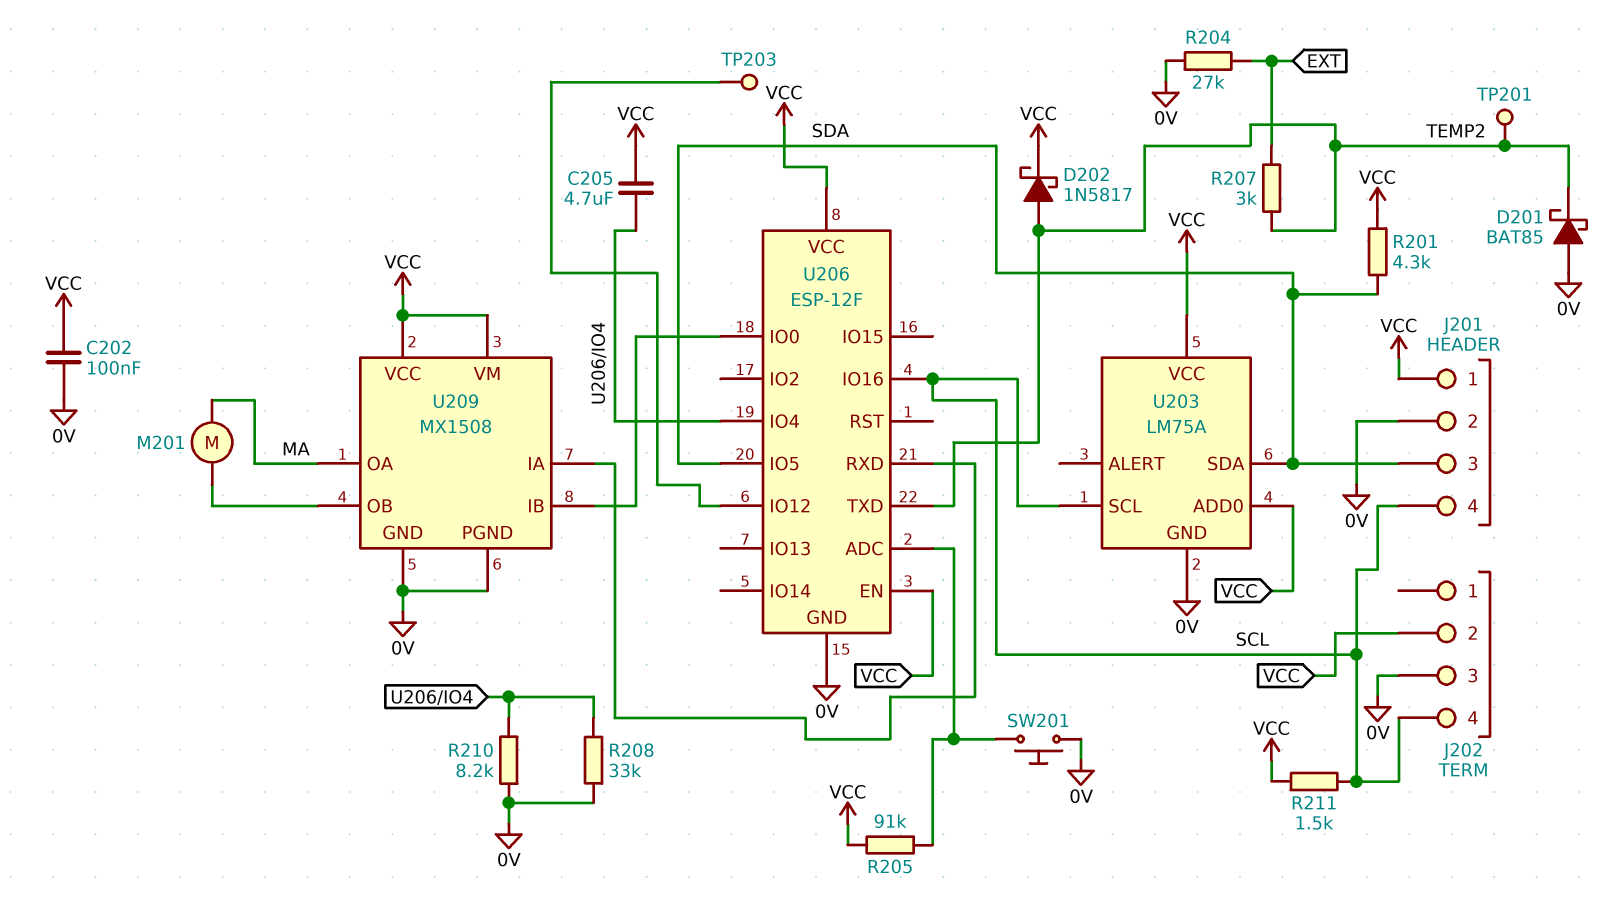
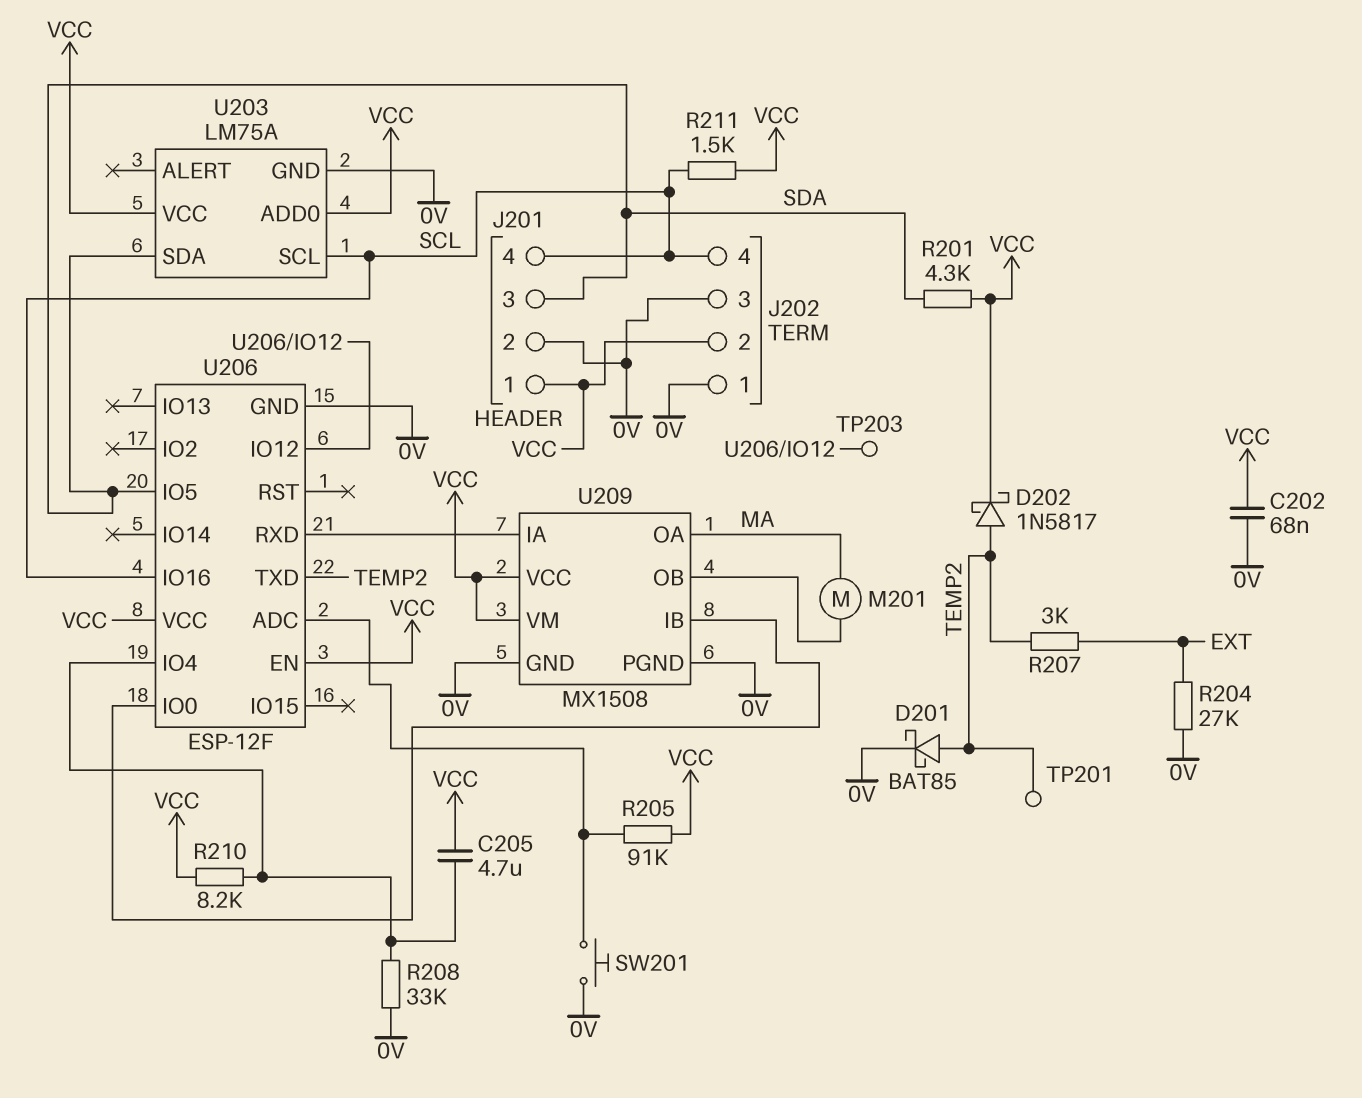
C202: 100nF (0V, VCC) -> 68nF (0V, VCC)
D201: schottky BAT85 (A 0V, K TEMP2) -> schottky BAT85 (A TEMP2, K 0V)
J202 pin 1: none -> 0V
R210: 8.2k (0V, U206/IO4) -> 8.2k (U206/IO4, VCC)

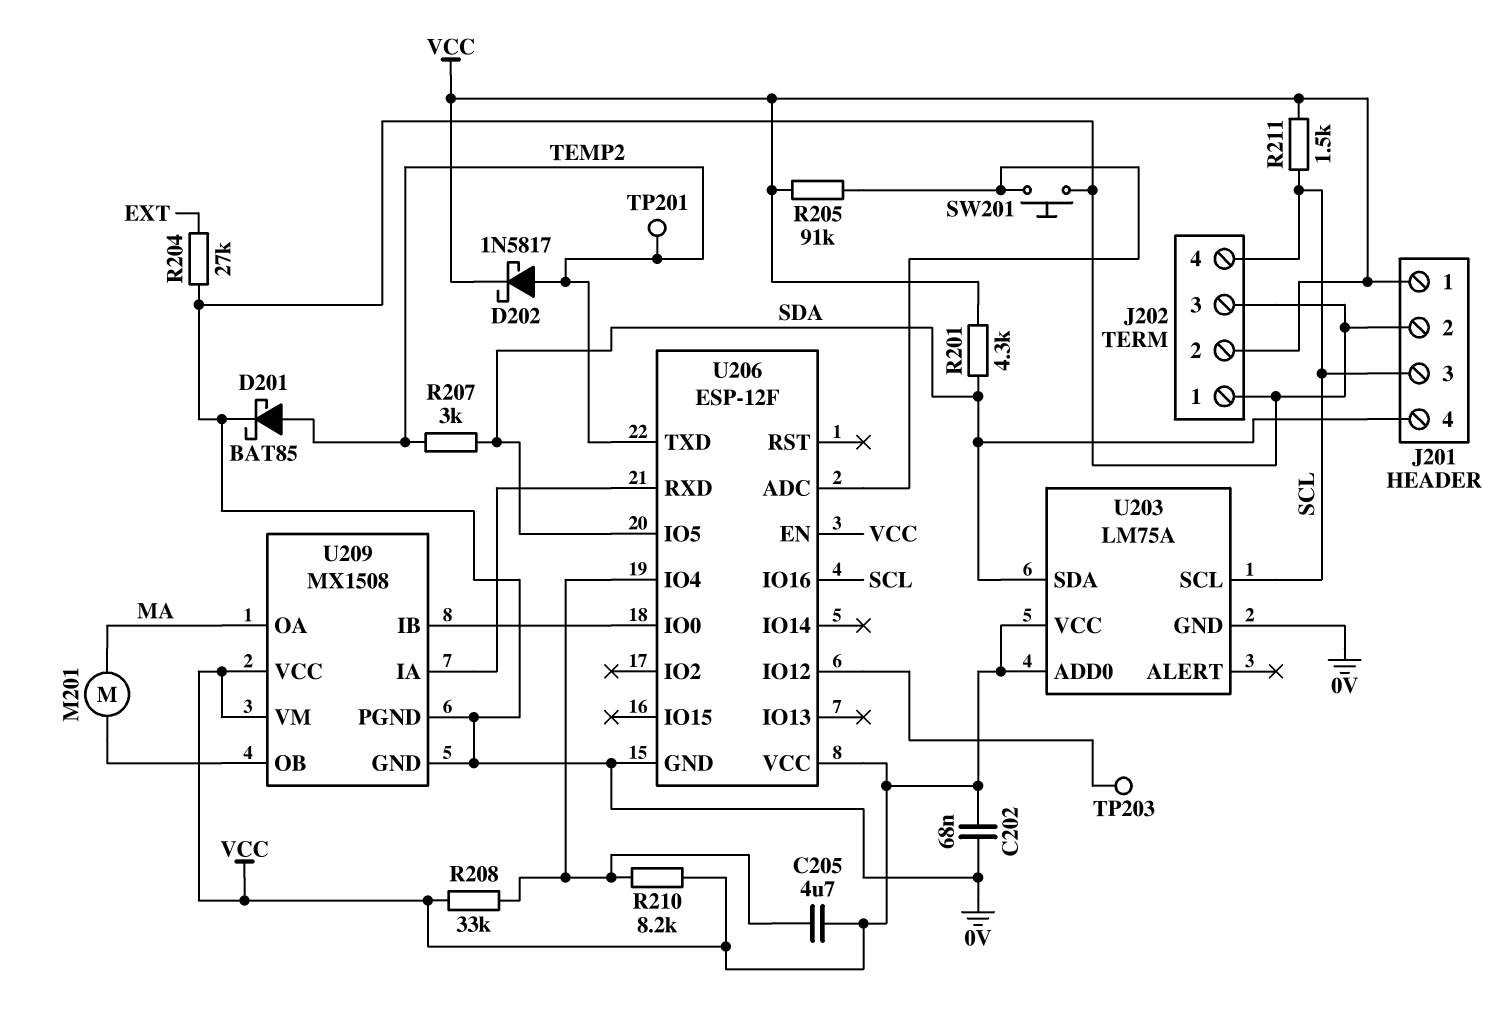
J201 pin 3: SDA -> SCL
J201 pin 4: SCL -> SDA
R207: 3k (EXT, TEMP2) -> 3k (SDA, TEMP2)
R208: 33k (0V, U206/IO4) -> 33k (U206/IO4, VCC)

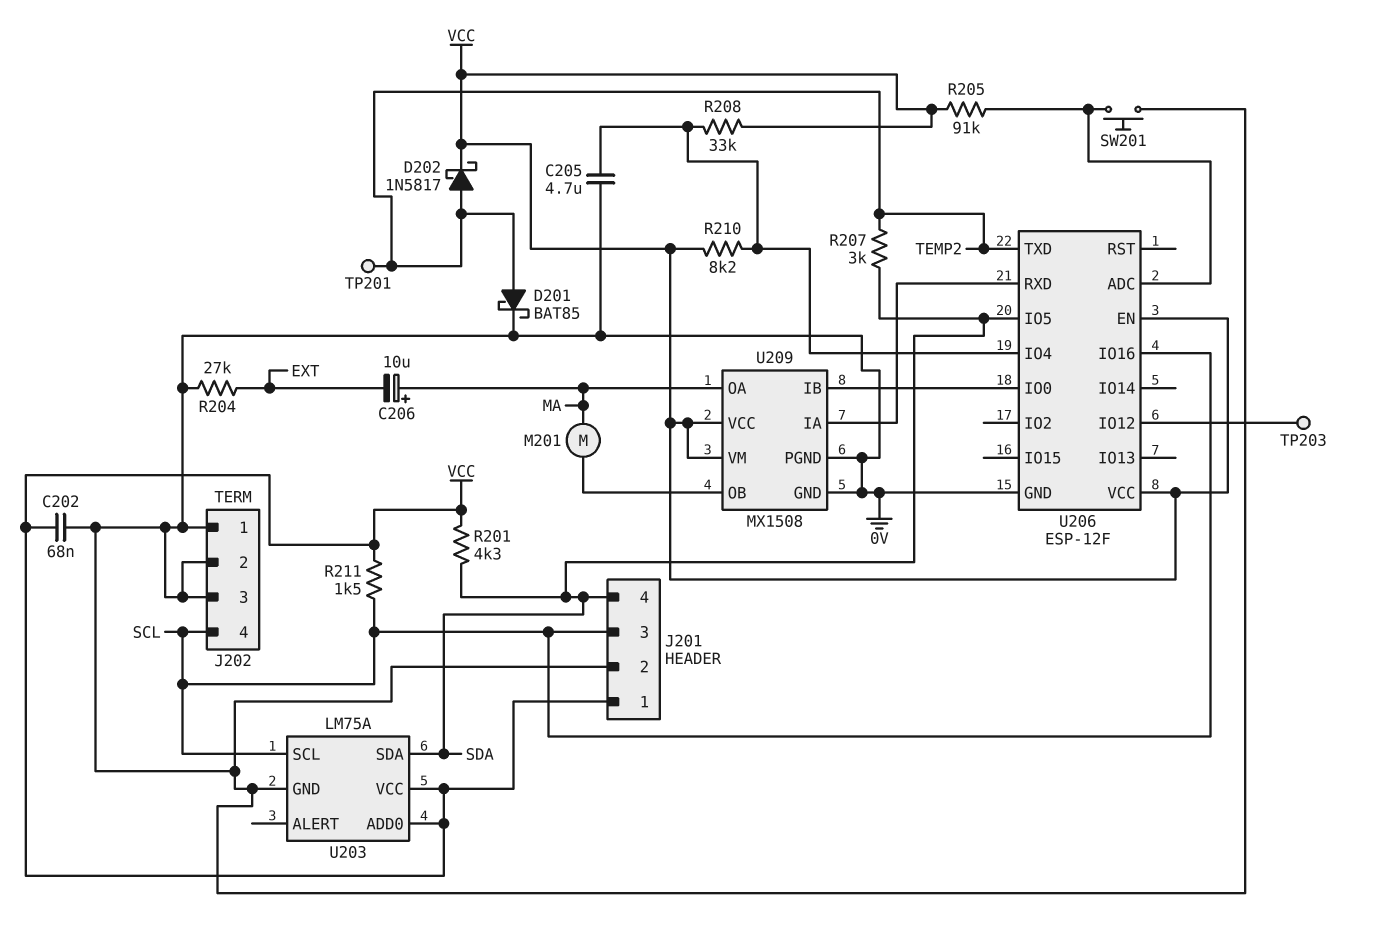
C205: 4.7uF (U206/IO4, VCC) -> 4.7uF (0V, U206/IO4)
C206: none -> 10uF (plus MA, minus EXT)
J202 pin 2: VCC -> 0V

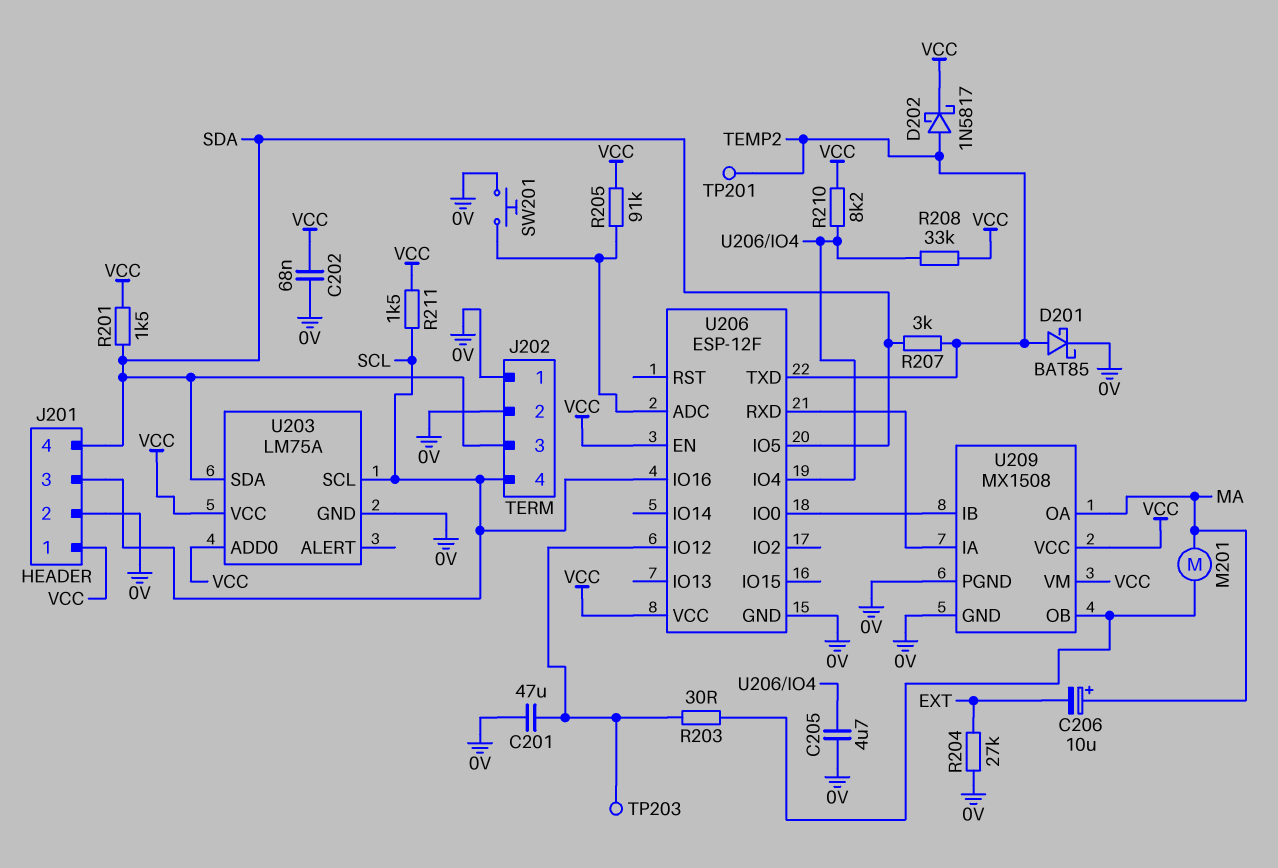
C201: none -> 47uF (0V, U206/IO12)
J202 pin 3: 0V -> SDA
R201: 4.3k (SDA, VCC) -> 1.5k (SDA, VCC)
R203: none -> 30 (U206/IO12, U209/OB)

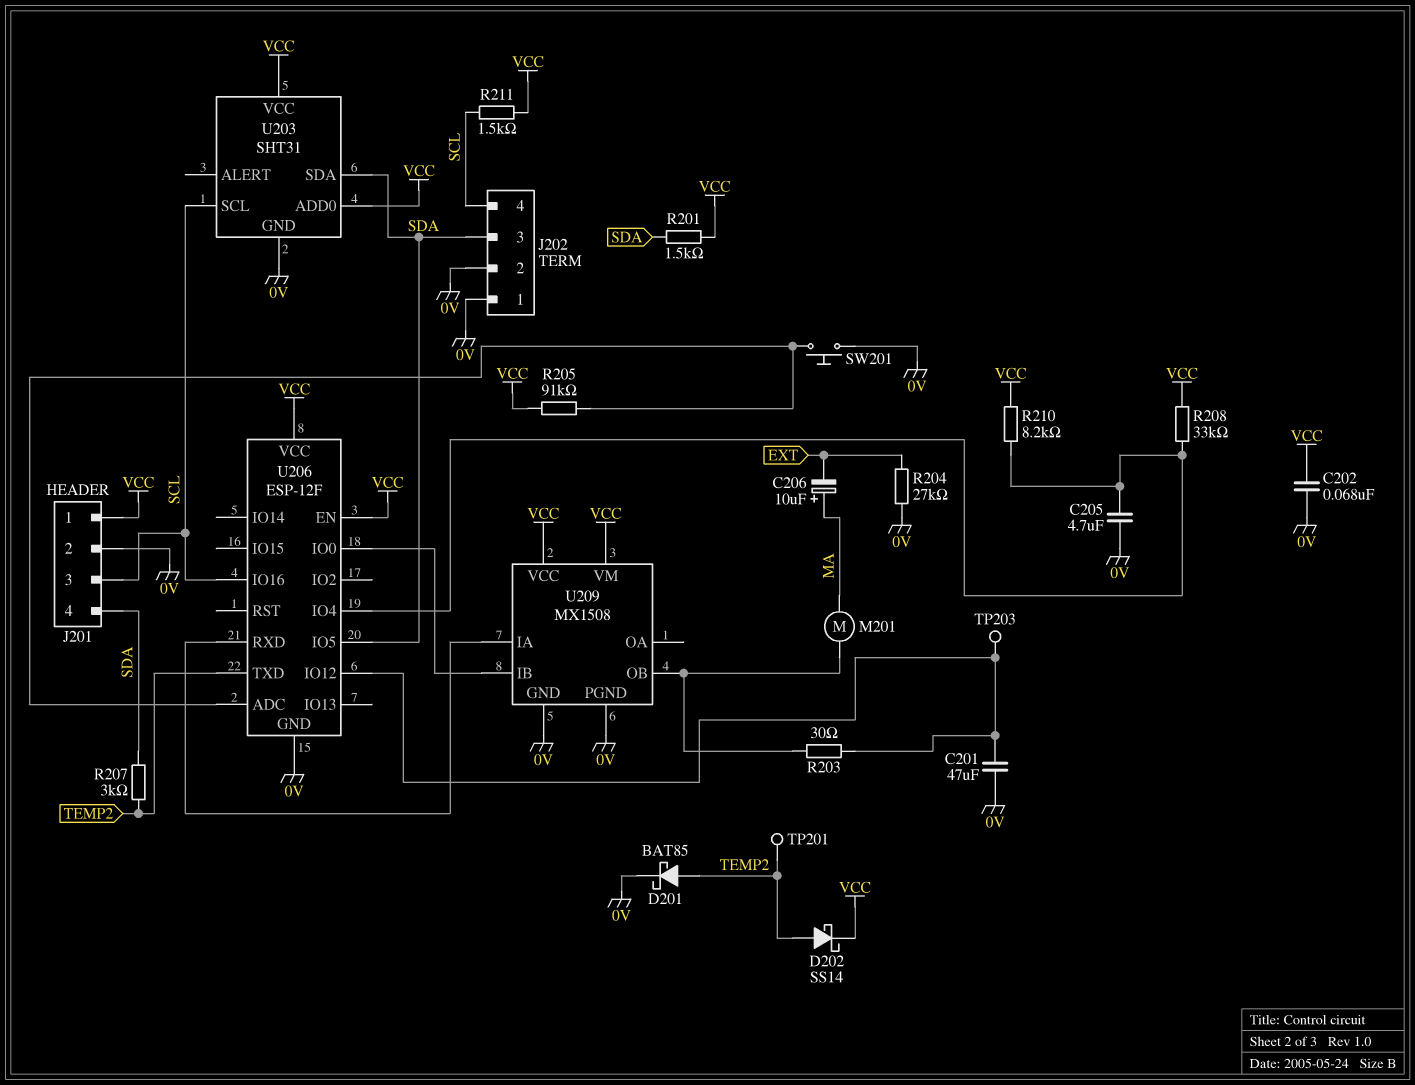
D202: schottky 1N5817 (A TEMP2, K VCC) -> schottky SS14 (A TEMP2, K VCC)
U203: LM75A -> SHT31
U209 pin OA: MA -> none

